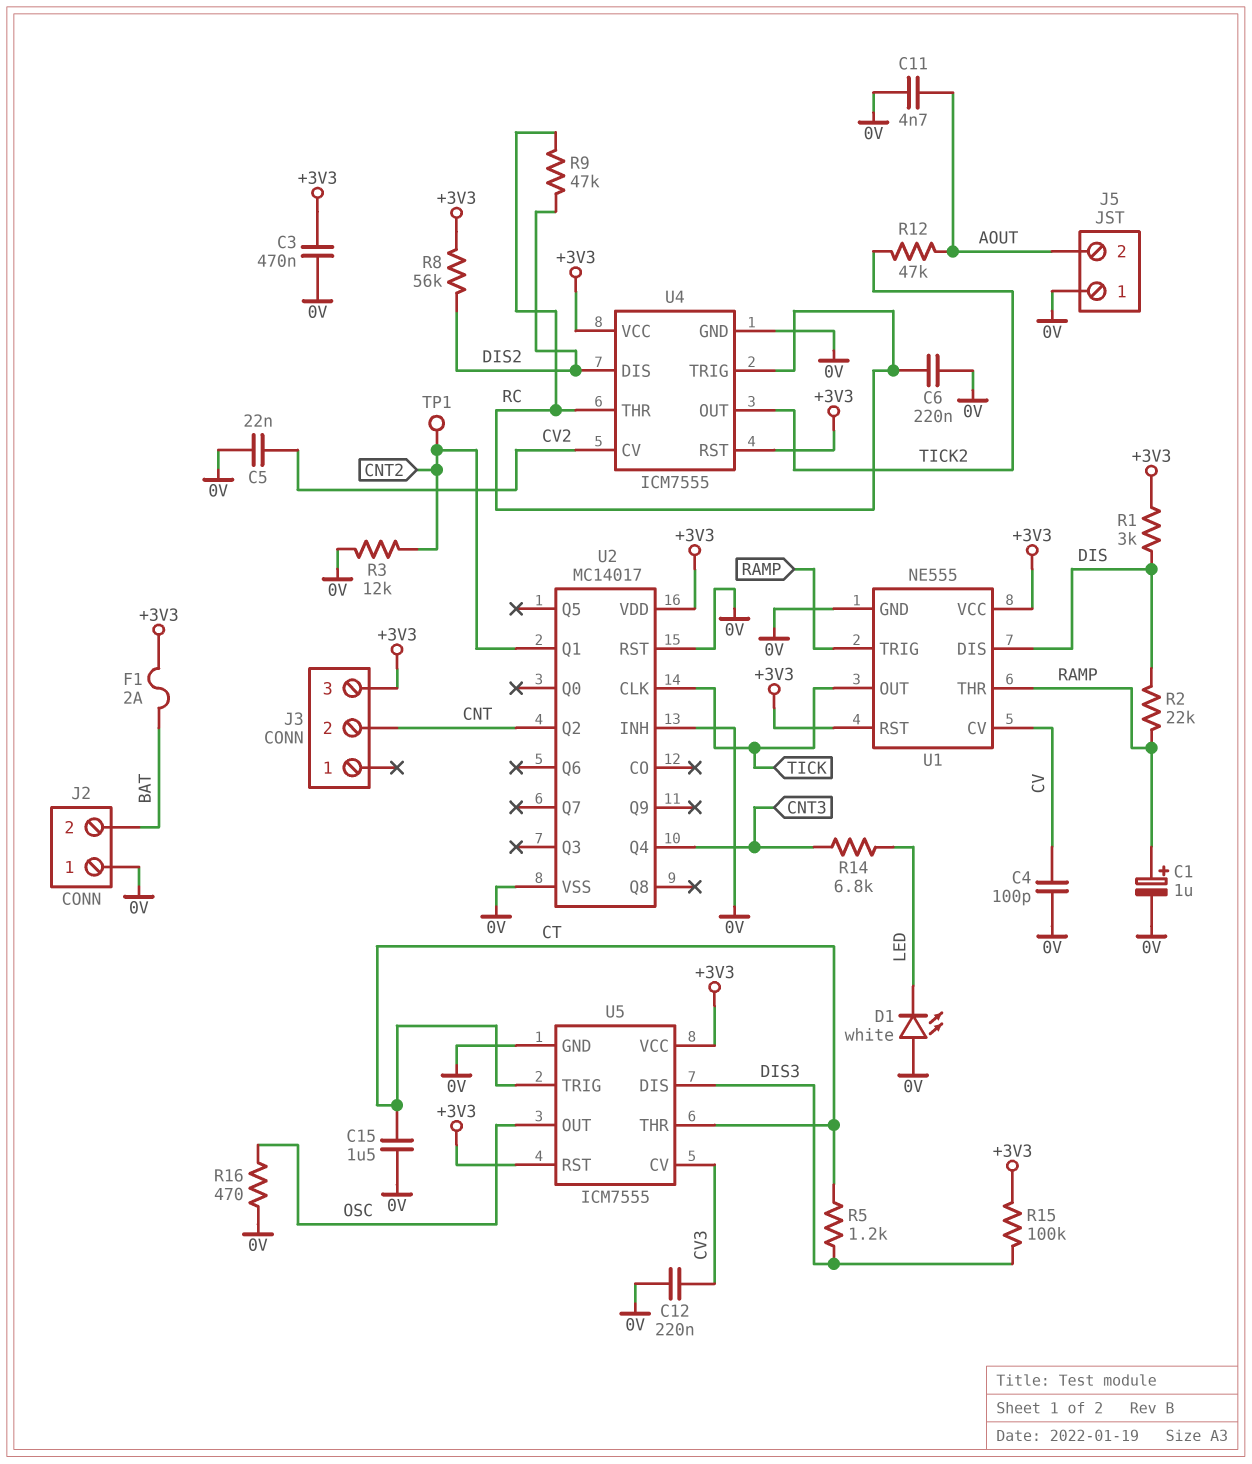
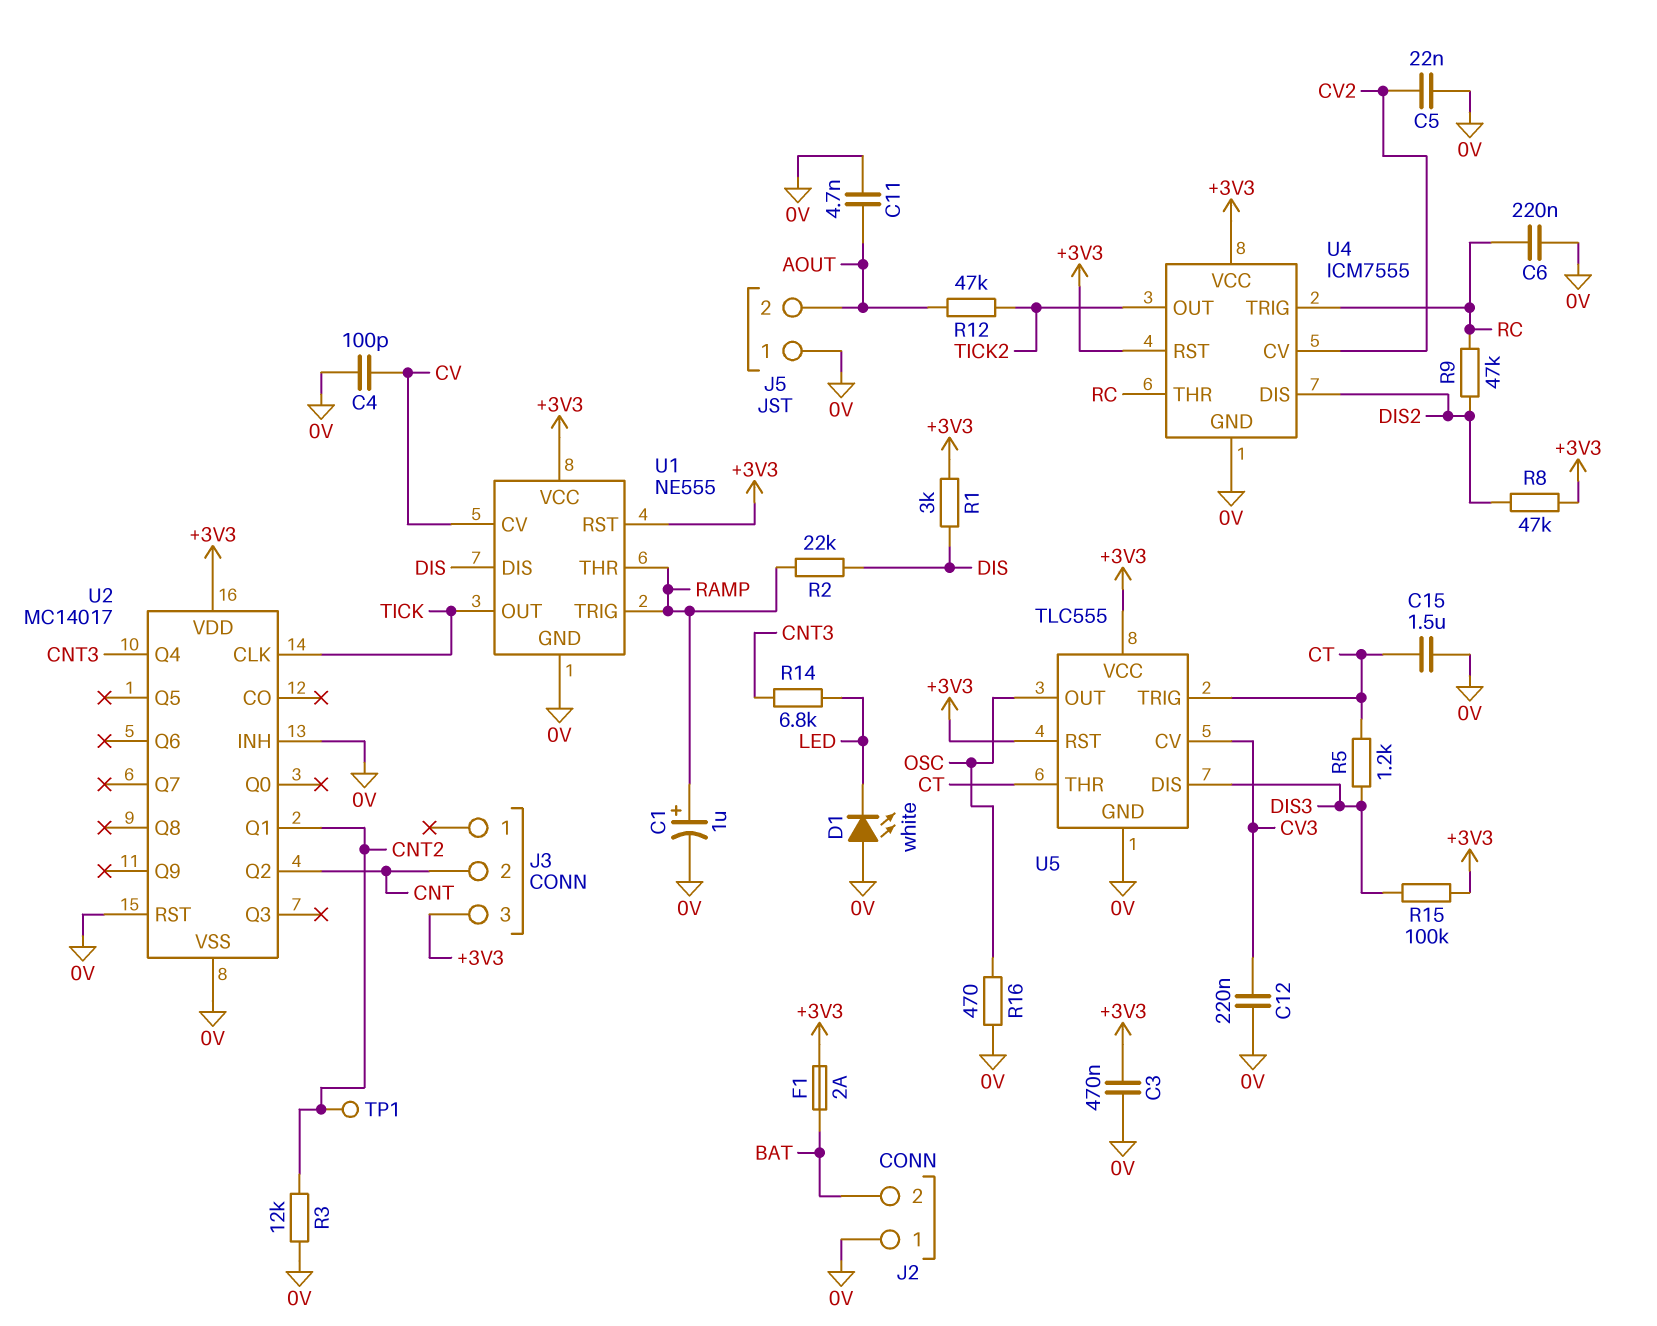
R8: 56k (+3V3, DIS2) -> 47k (+3V3, DIS2)
U5: ICM7555 -> TLC555

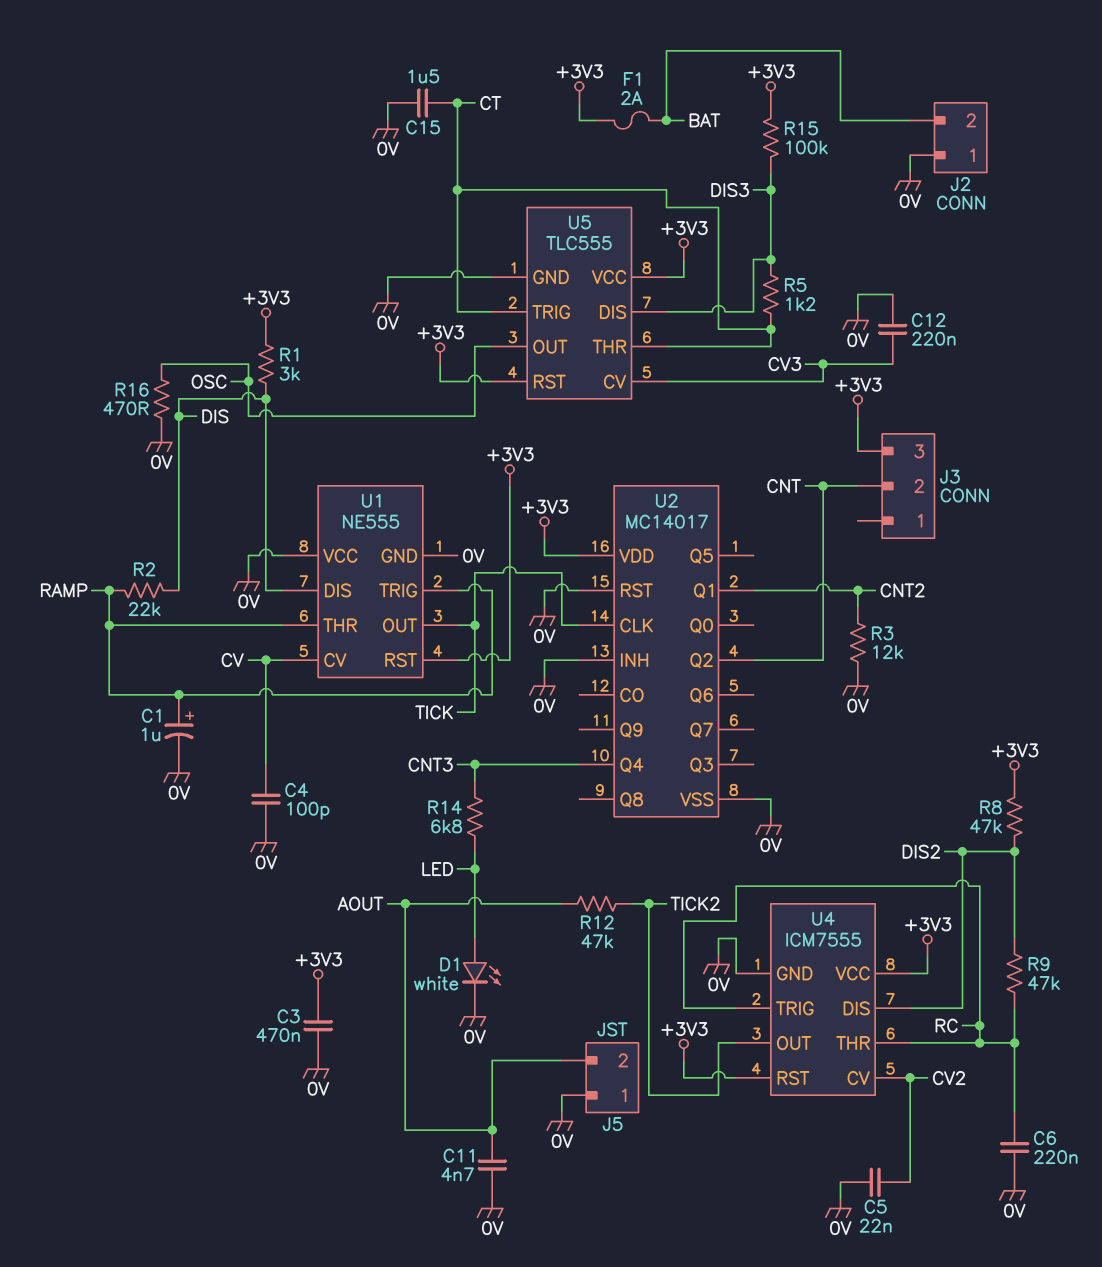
D1: LED white (A 0V, K LED) -> LED white (A LED, K 0V)
TP1: test point (CNT2) -> none
U1 pin VCC: +3V3 -> 0V

